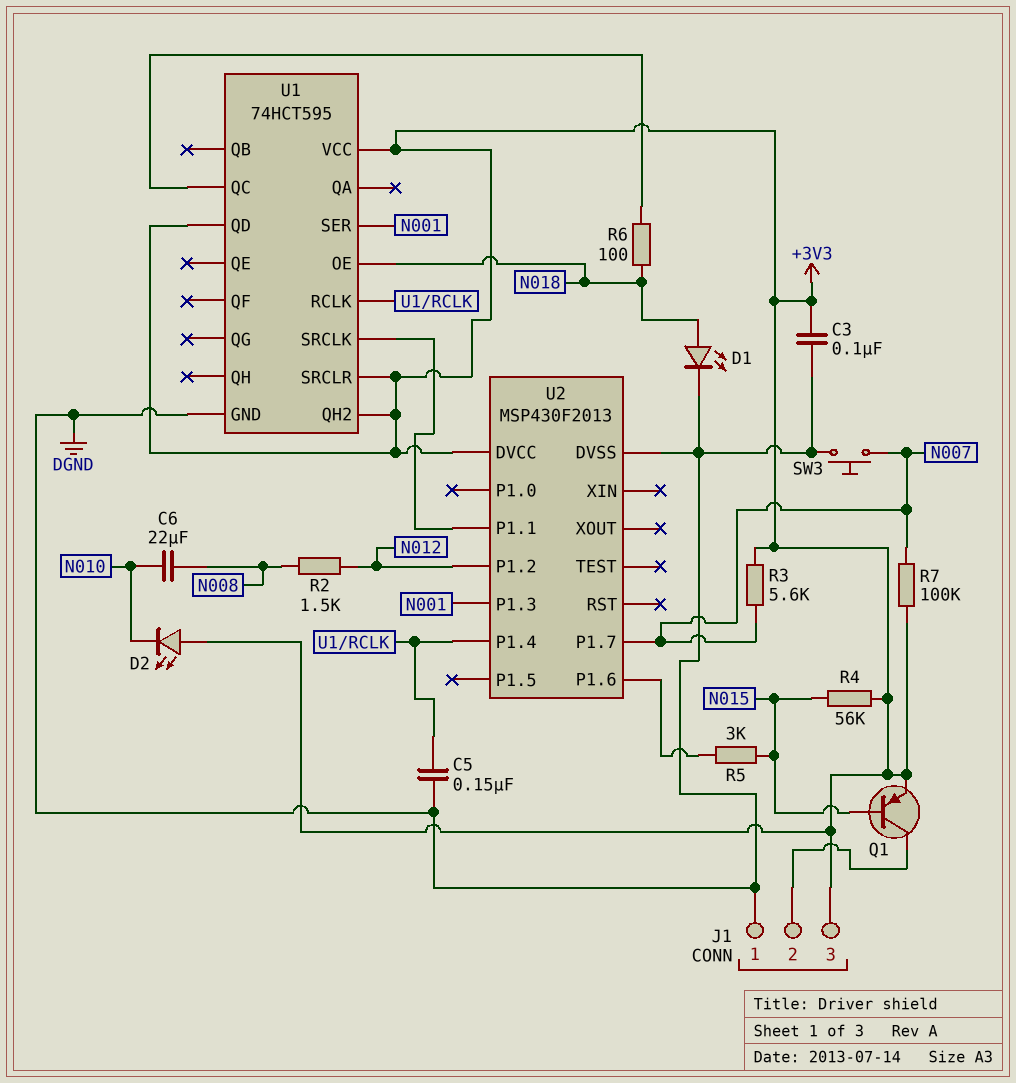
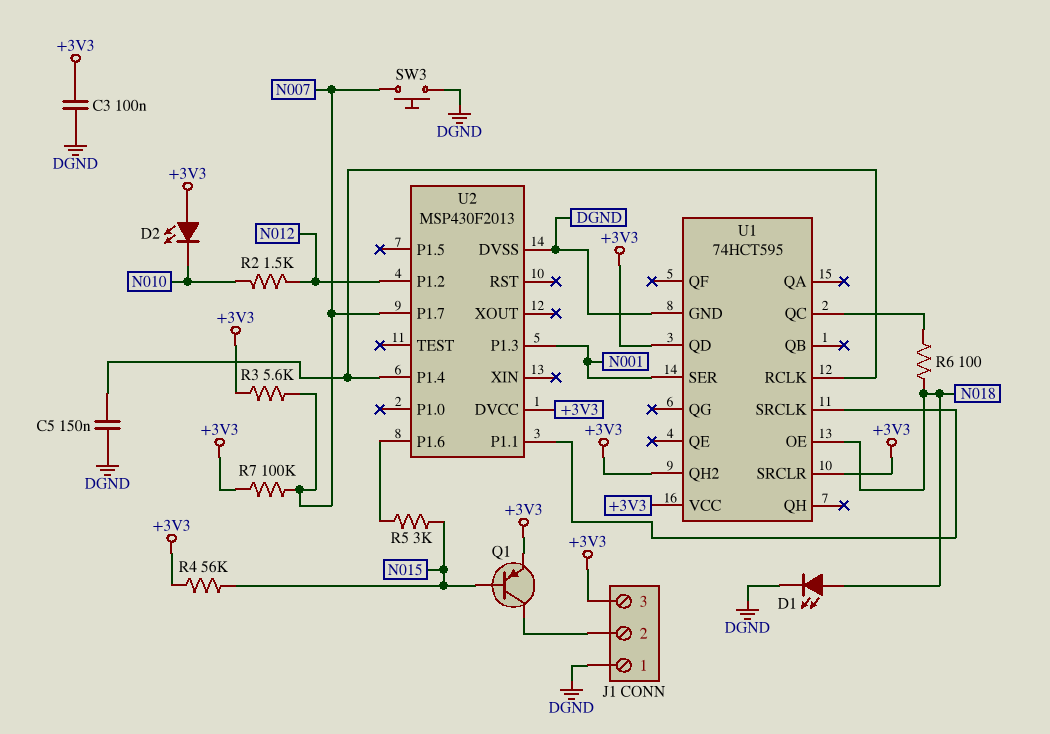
C6: 22uF (N008, N010) -> none
R2: 1.5k (N008, N012) -> 1.5k (N010, N012)

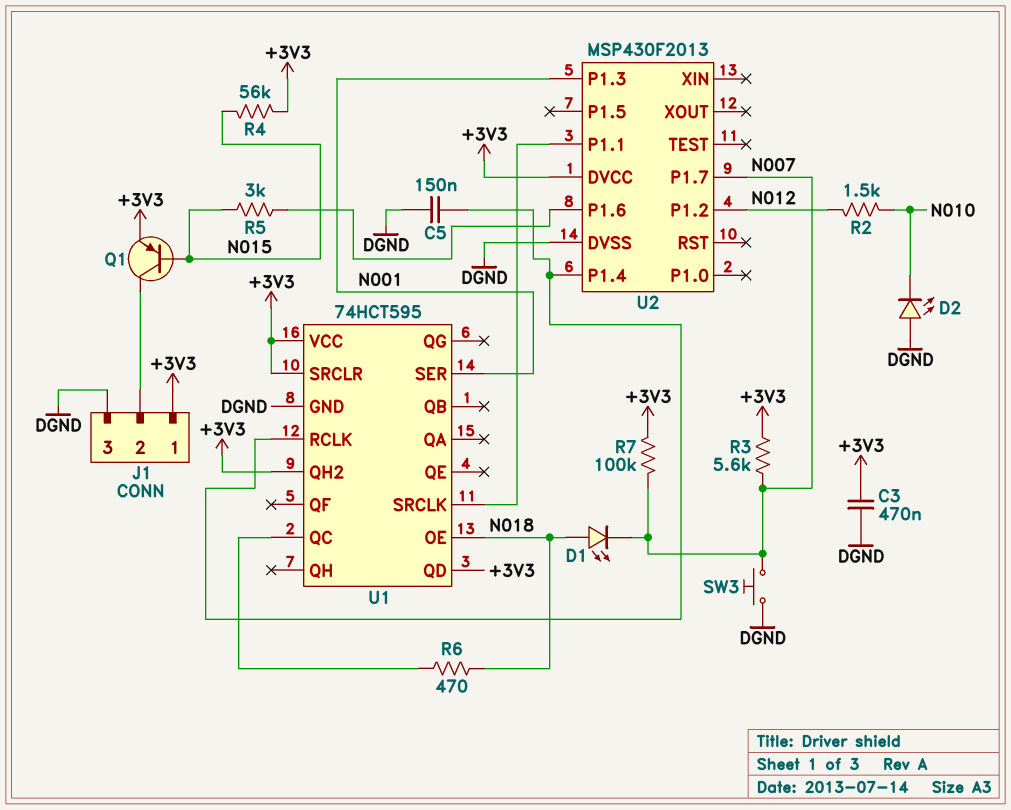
C3: 100nF (+3V3, DGND) -> 470nF (+3V3, DGND)
D1: LED (A N018, K DGND) -> LED (A N018, K N007)
D2: LED (A +3V3, K N010) -> LED (A DGND, K N010)
J1 pin 1: DGND -> +3V3
J1 pin 3: +3V3 -> DGND
R6: 100 (N018, U1/QC) -> 470 (N018, U1/QC)

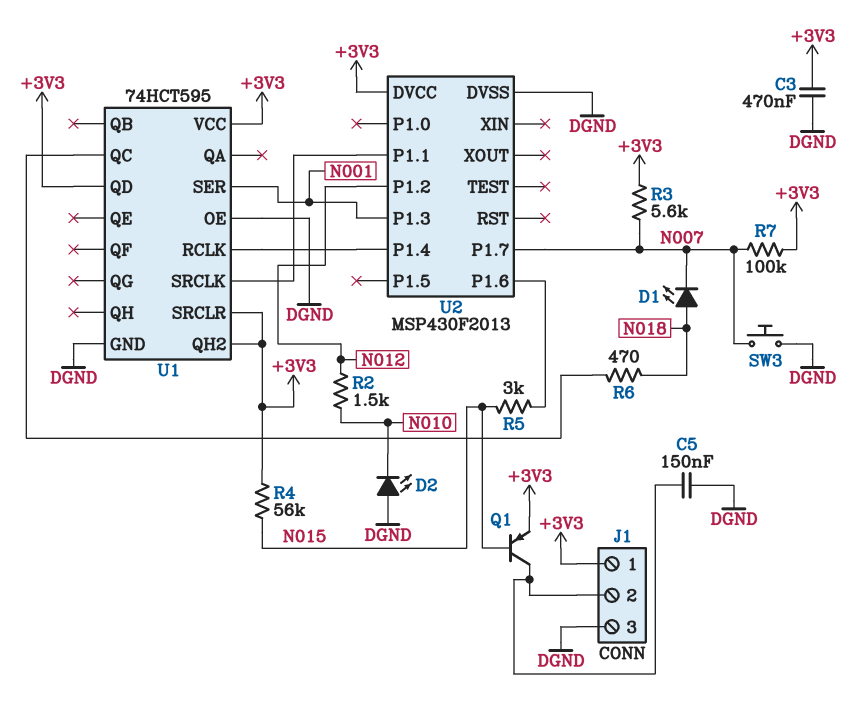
C5: 150nF (DGND, U1/RCLK) -> 150nF (DGND, J1/2)
U1 pin OE: N018 -> DGND

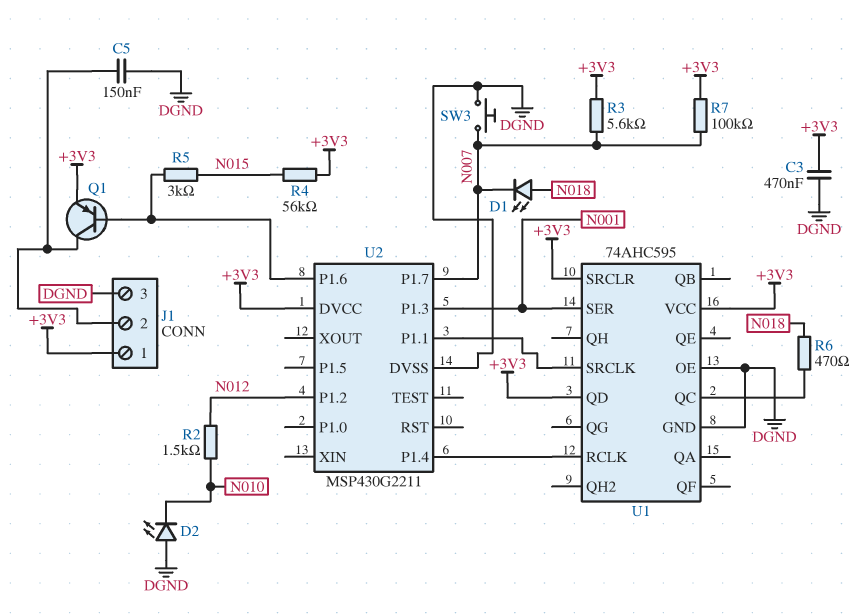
Q1: PNP (B N015, C J1/2, E +3V3) -> PNP (B U2/P1.6, C J1/2, E +3V3)
U1: 74HCT595 -> 74AHC595
U1 pin QH2: +3V3 -> none
U2: MSP430F2013 -> MSP430G2211

